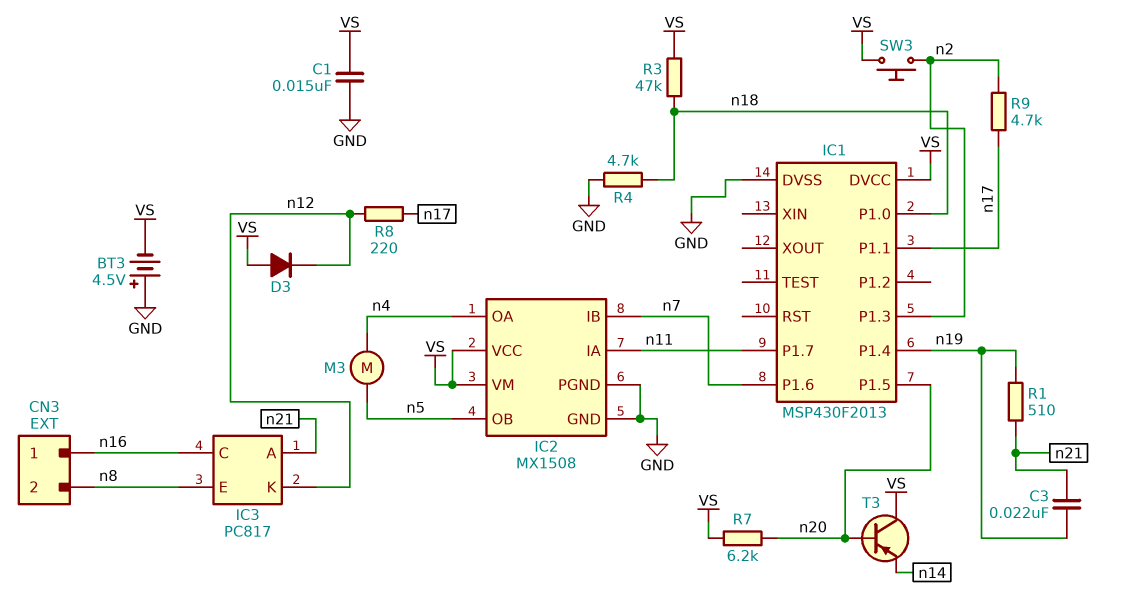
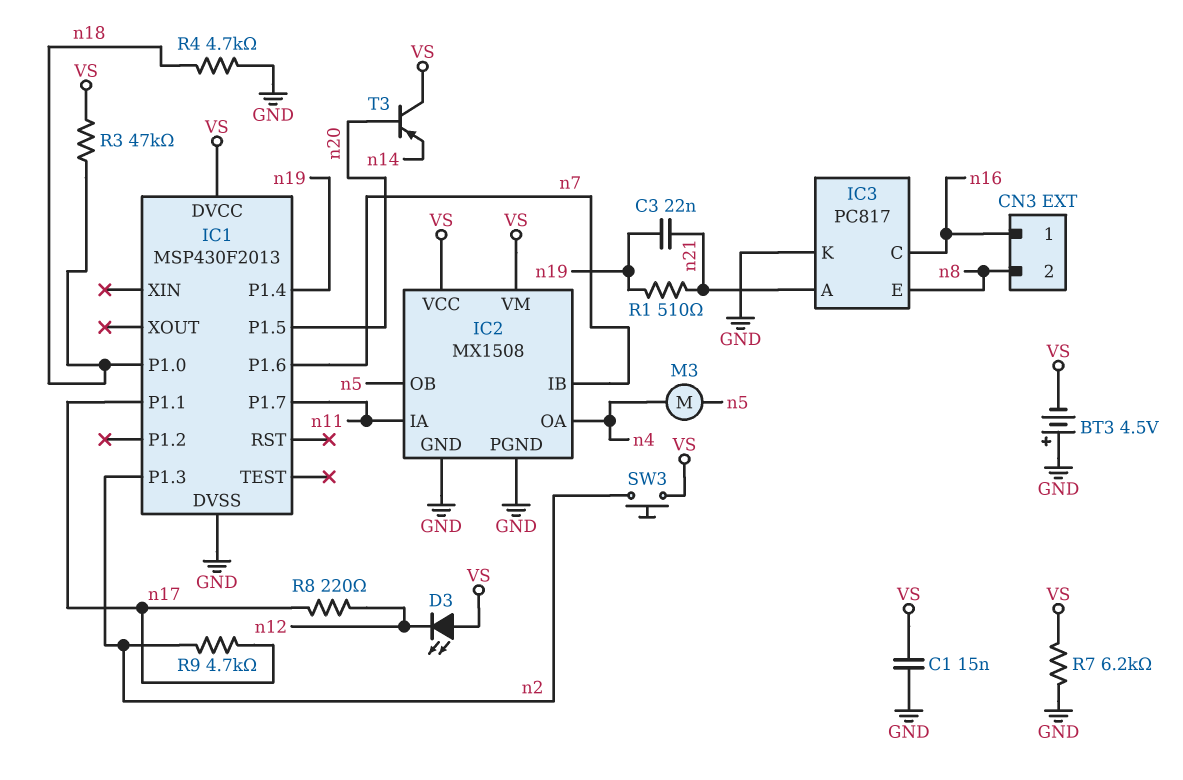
D3: diode (A VS, K n12) -> LED (A VS, K n12)
IC3 pin K: n12 -> GND
R7: 6.2k (VS, n20) -> 6.2k (GND, VS)

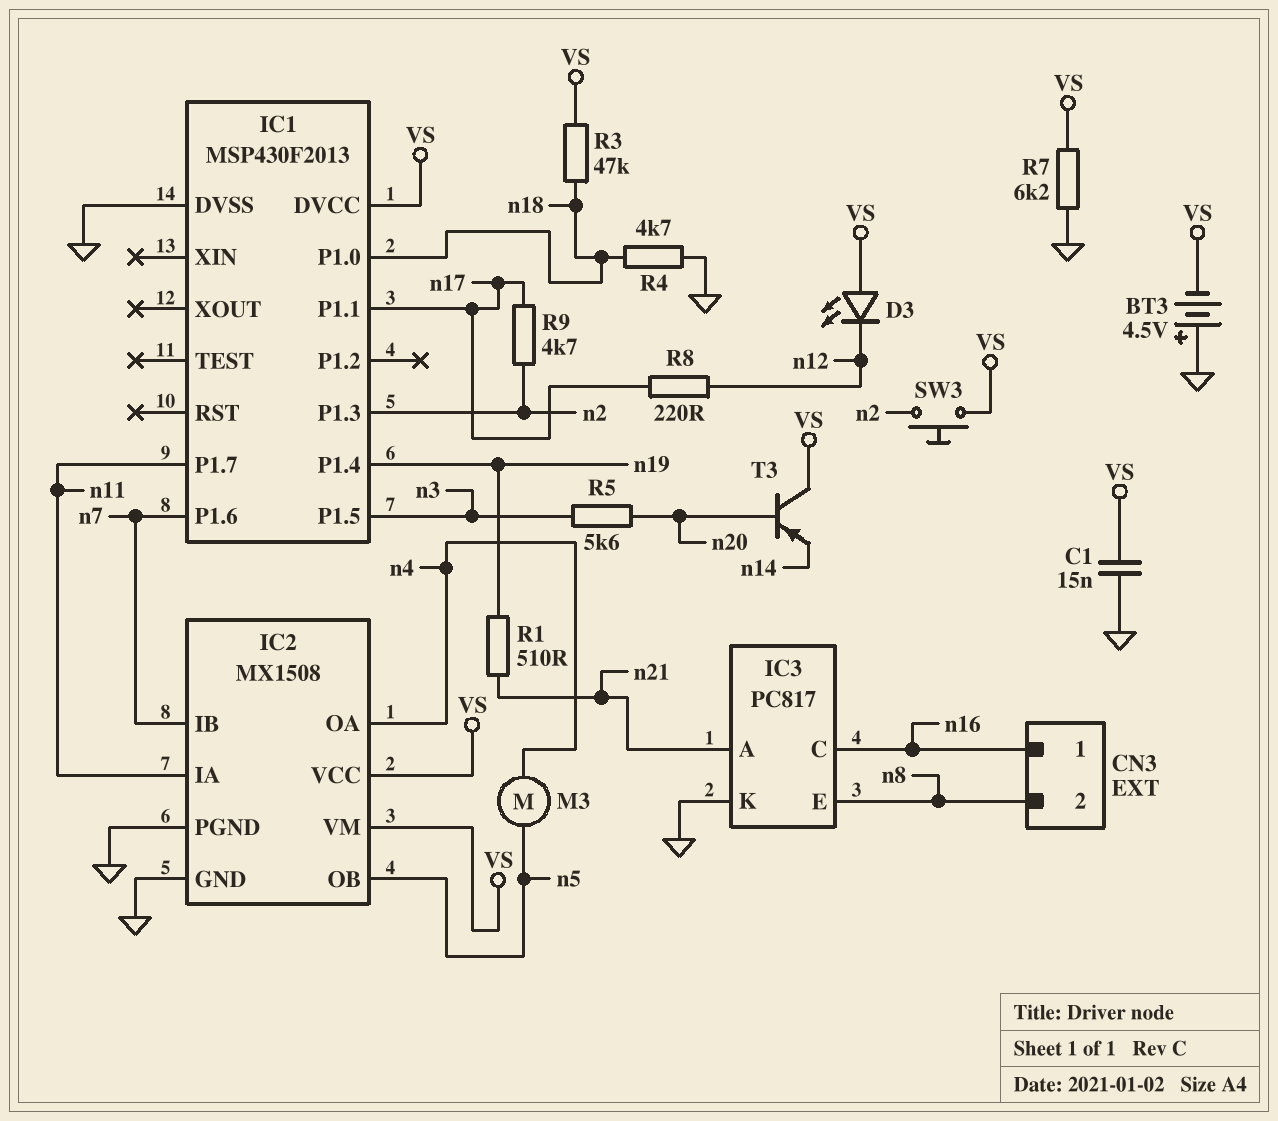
C3: 22nF (n19, n21) -> none
IC1 pin P1.5: n20 -> n3
R5: none -> 5.6k (n3, n20)

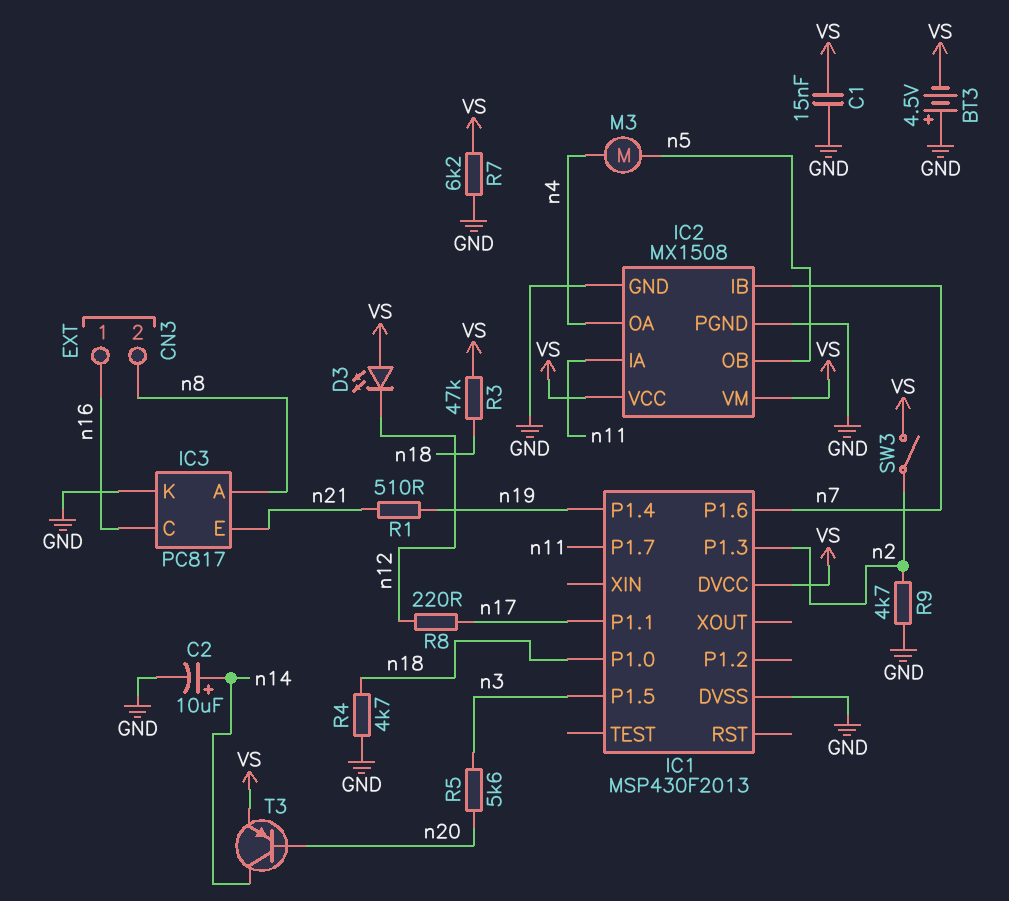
C2: none -> 10uF (plus n14, minus GND)
IC3 pin A: n21 -> n8
IC3 pin E: n8 -> n21
R9: 4.7k (n2, n17) -> 4.7k (GND, n2)
SW3: button (VS, n2) -> switch (VS, n2)
T3: PNP (B n20, C VS, E n14) -> PNP (B n20, C n14, E VS)

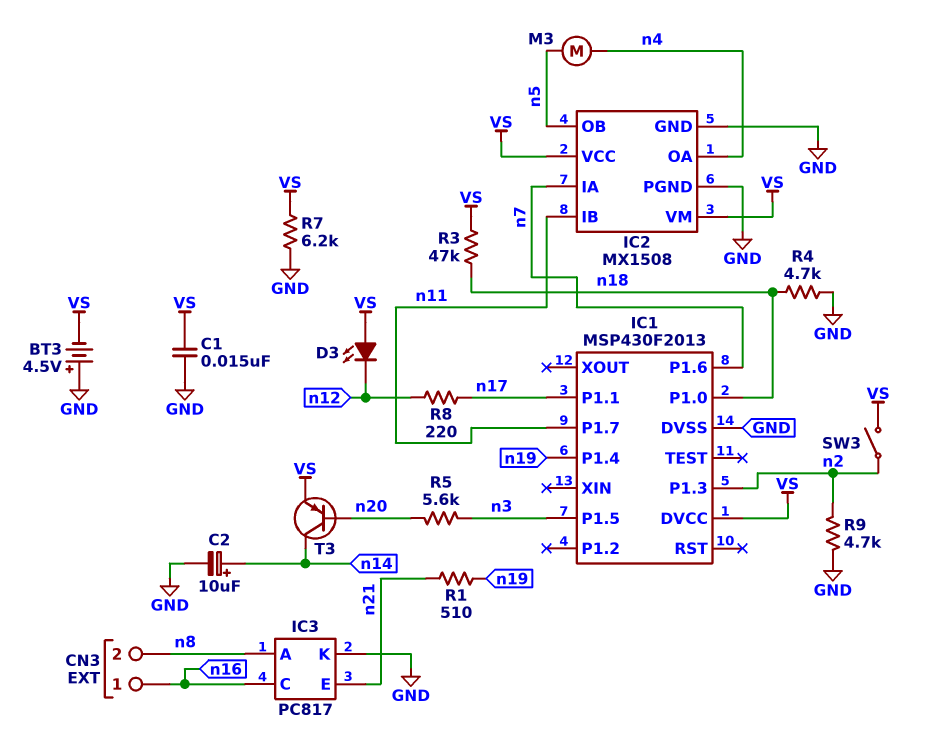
IC2 pin IA: n11 -> n7
IC2 pin IB: n7 -> n11

